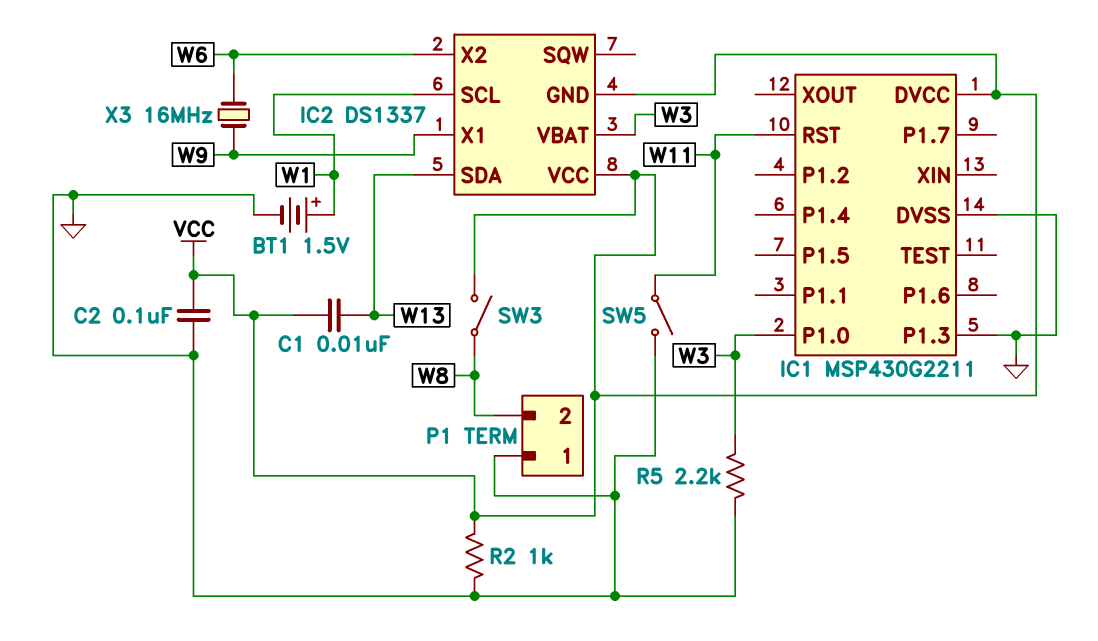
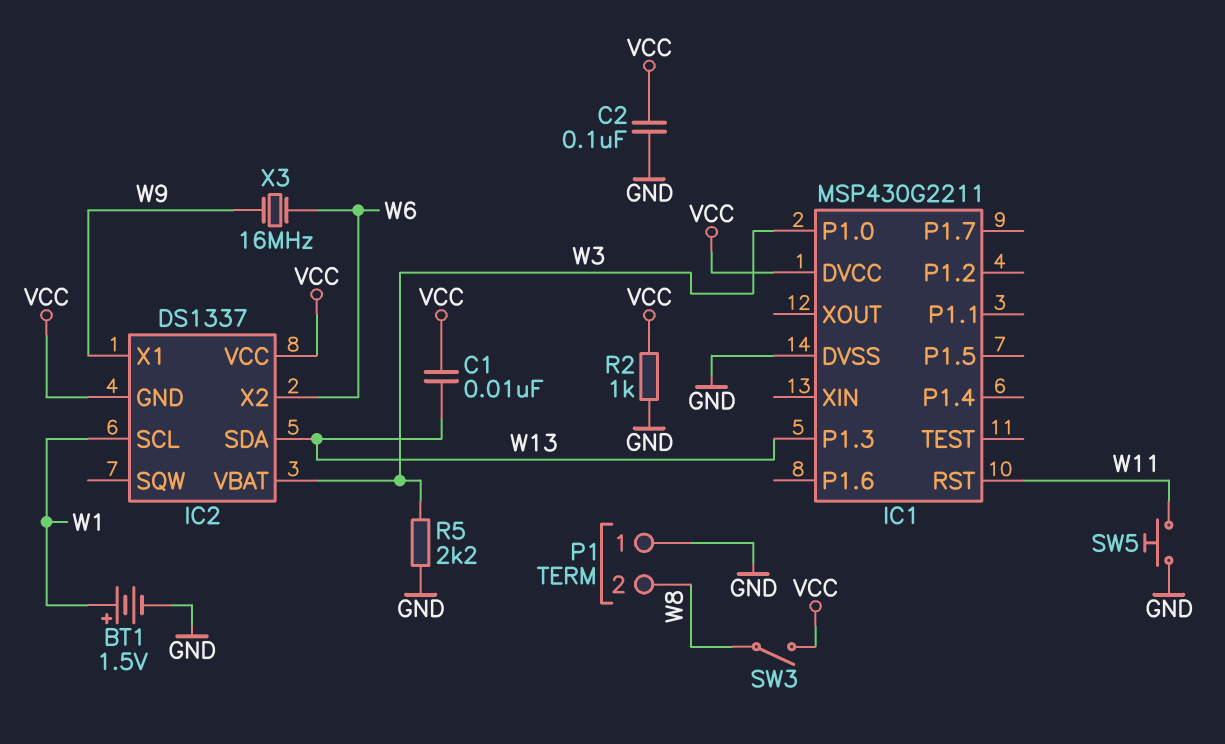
IC1 pin P1.3: GND -> W13
SW5: switch (GND, W11) -> button (GND, W11)

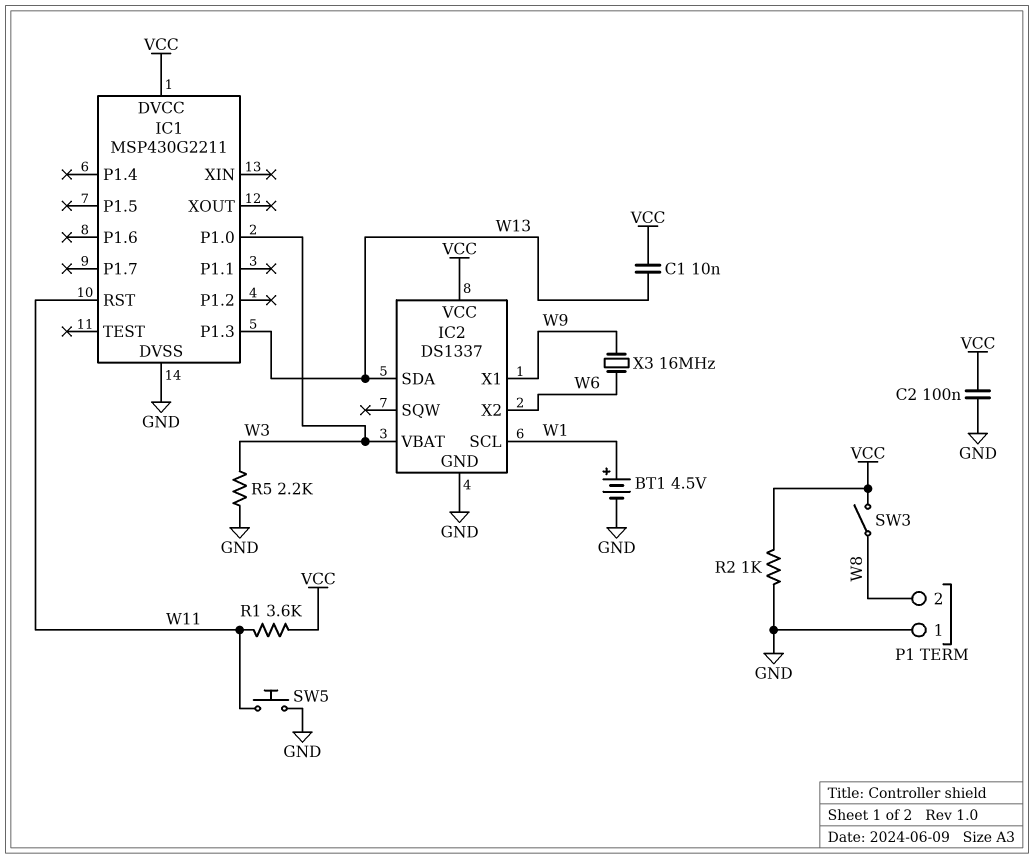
BT1: 1.5V (plus W1, minus GND) -> 4.5V (plus W1, minus GND)
IC2 pin GND: VCC -> GND
R1: none -> 3.6k (VCC, W11)

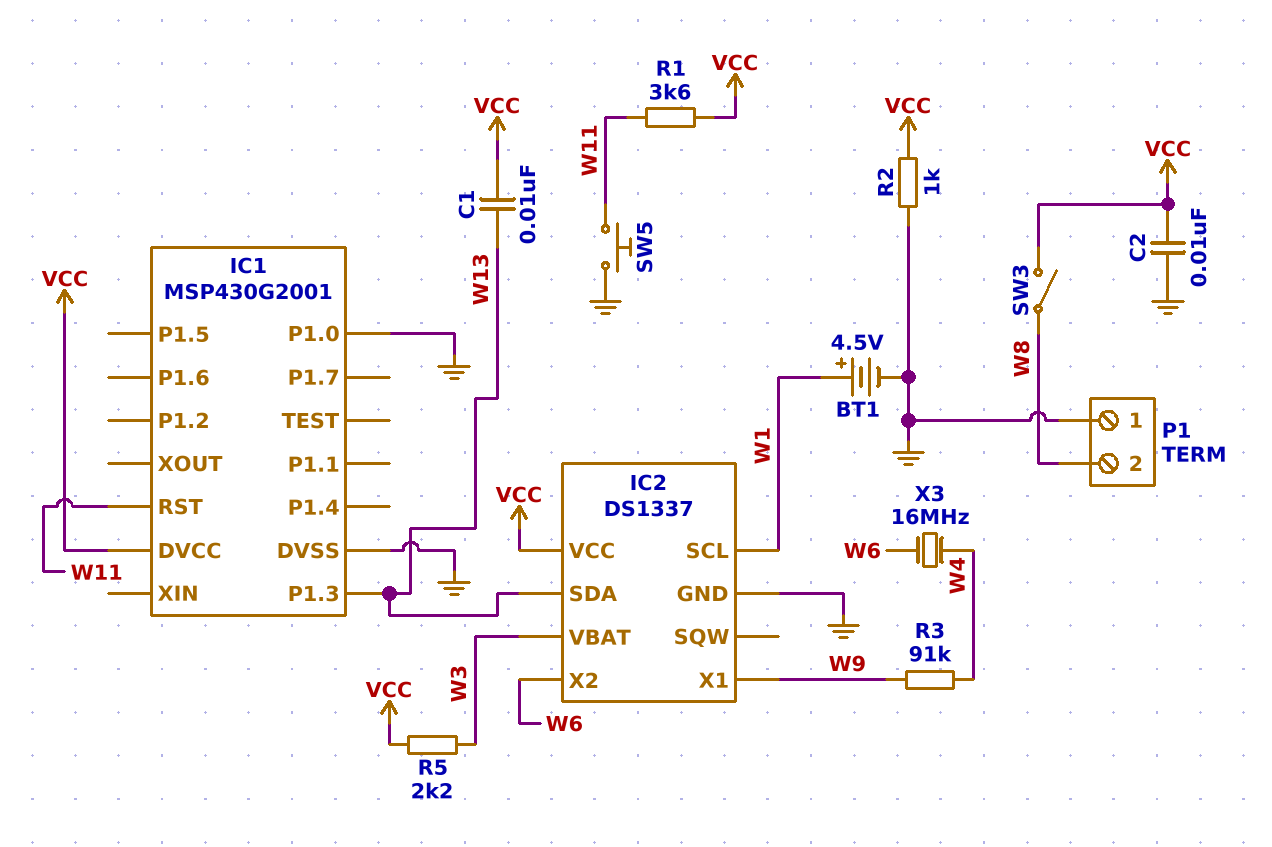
C2: 100nF (GND, VCC) -> 10nF (GND, VCC)
IC1: MSP430G2211 -> MSP430G2001
IC1 pin P1.0: W3 -> GND
R3: none -> 91k (W4, W9)
R5: 2.2k (GND, W3) -> 2.2k (VCC, W3)
X3: 16MHz (W6, W9) -> 16MHz (W4, W6)

